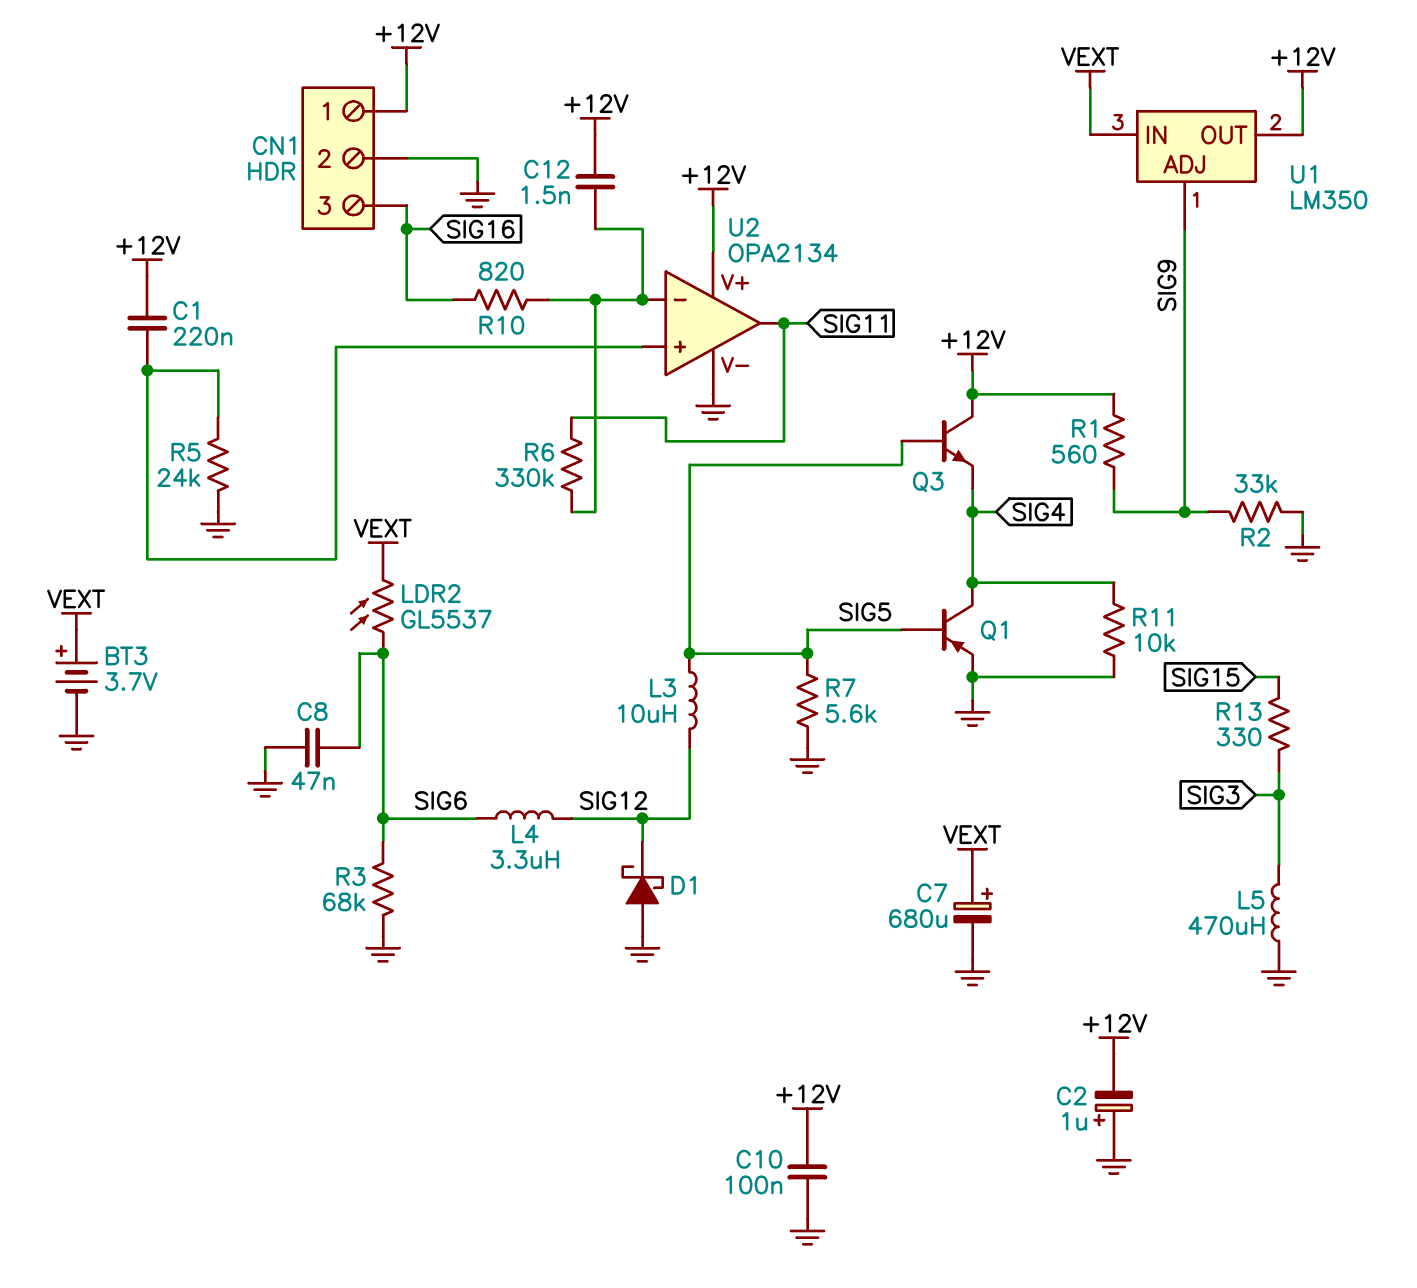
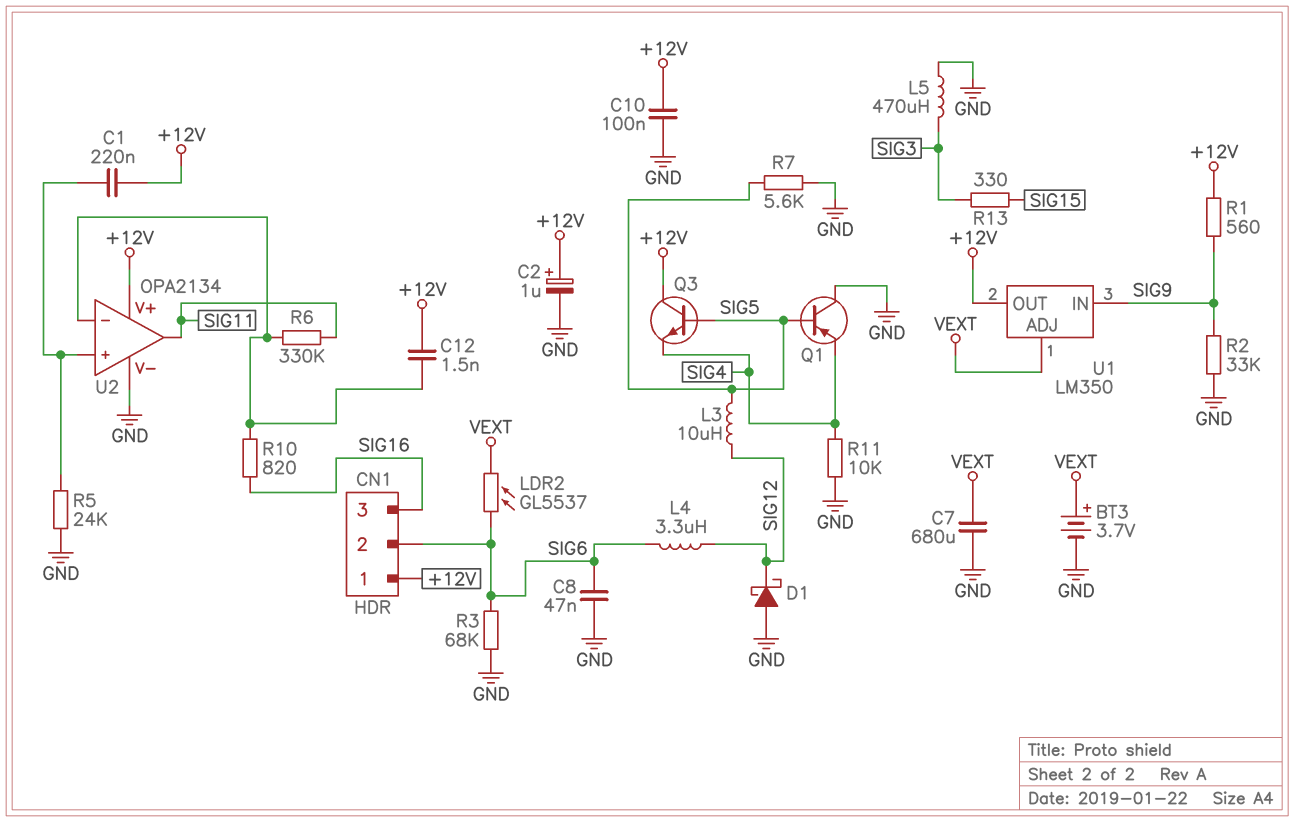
C2: 1uF (plus GND, minus +12V) -> 1uF (plus +12V, minus GND)
C7: 680uF (plus VEXT, minus GND) -> 680uF (GND, VEXT)
CN1 pin 2: GND -> SIG6
Q1: PNP (B SIG5, C SIG4, E GND) -> PNP (B SIG5, C GND, E SIG4)
U1 pin ADJ: SIG9 -> VEXT
U1 pin IN: VEXT -> SIG9

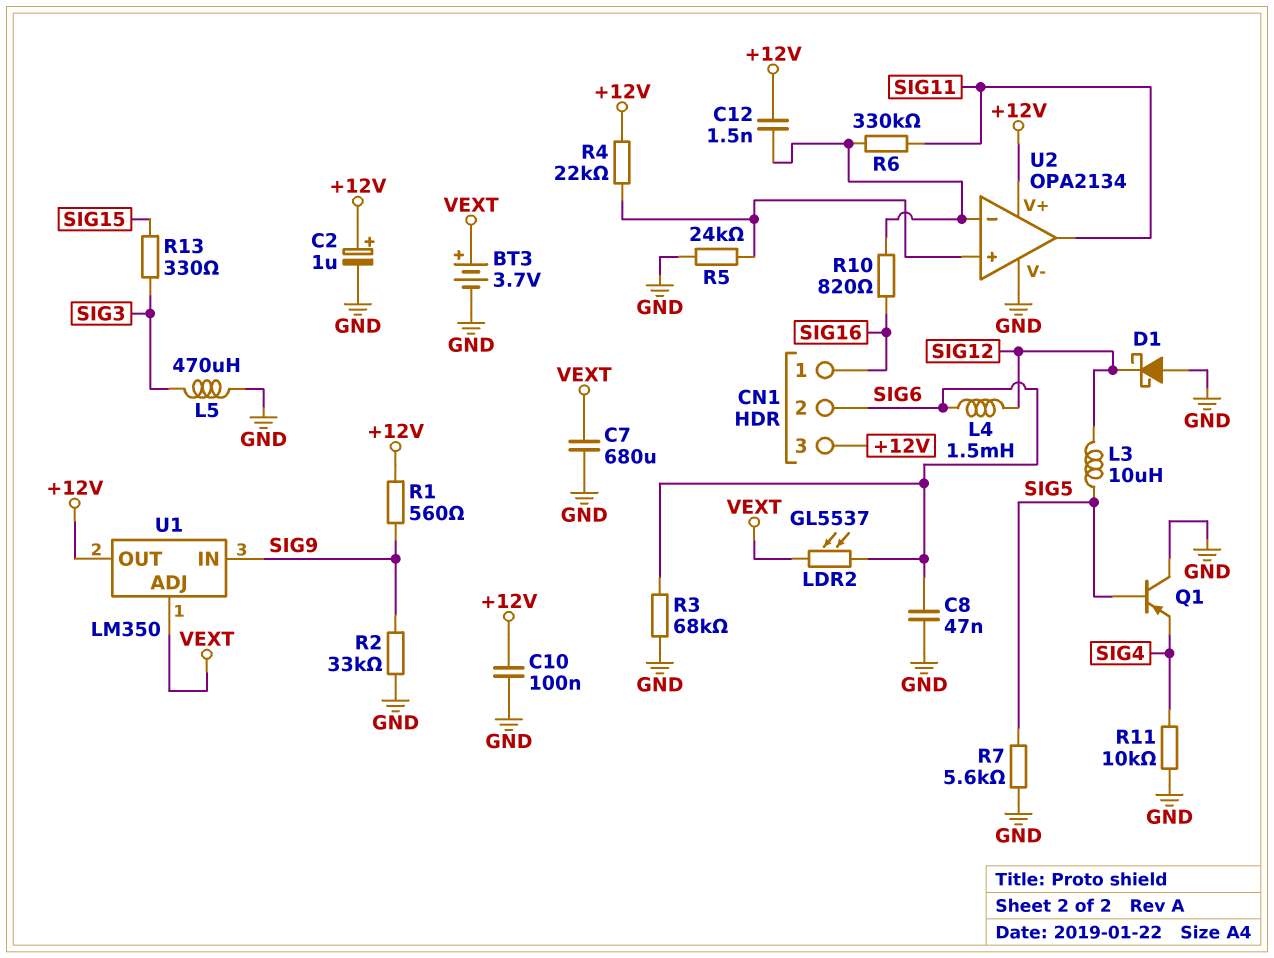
C1: 220nF (+12V, U2/in+) -> none
CN1 pin 1: +12V -> SIG16
CN1 pin 3: SIG16 -> +12V
L4: 3.3uH (SIG6, SIG12) -> 1.5mH (SIG6, SIG12)
Q3: NPN (B SIG5, C +12V, E SIG4) -> none
R4: none -> 22k (+12V, U2/in+)

